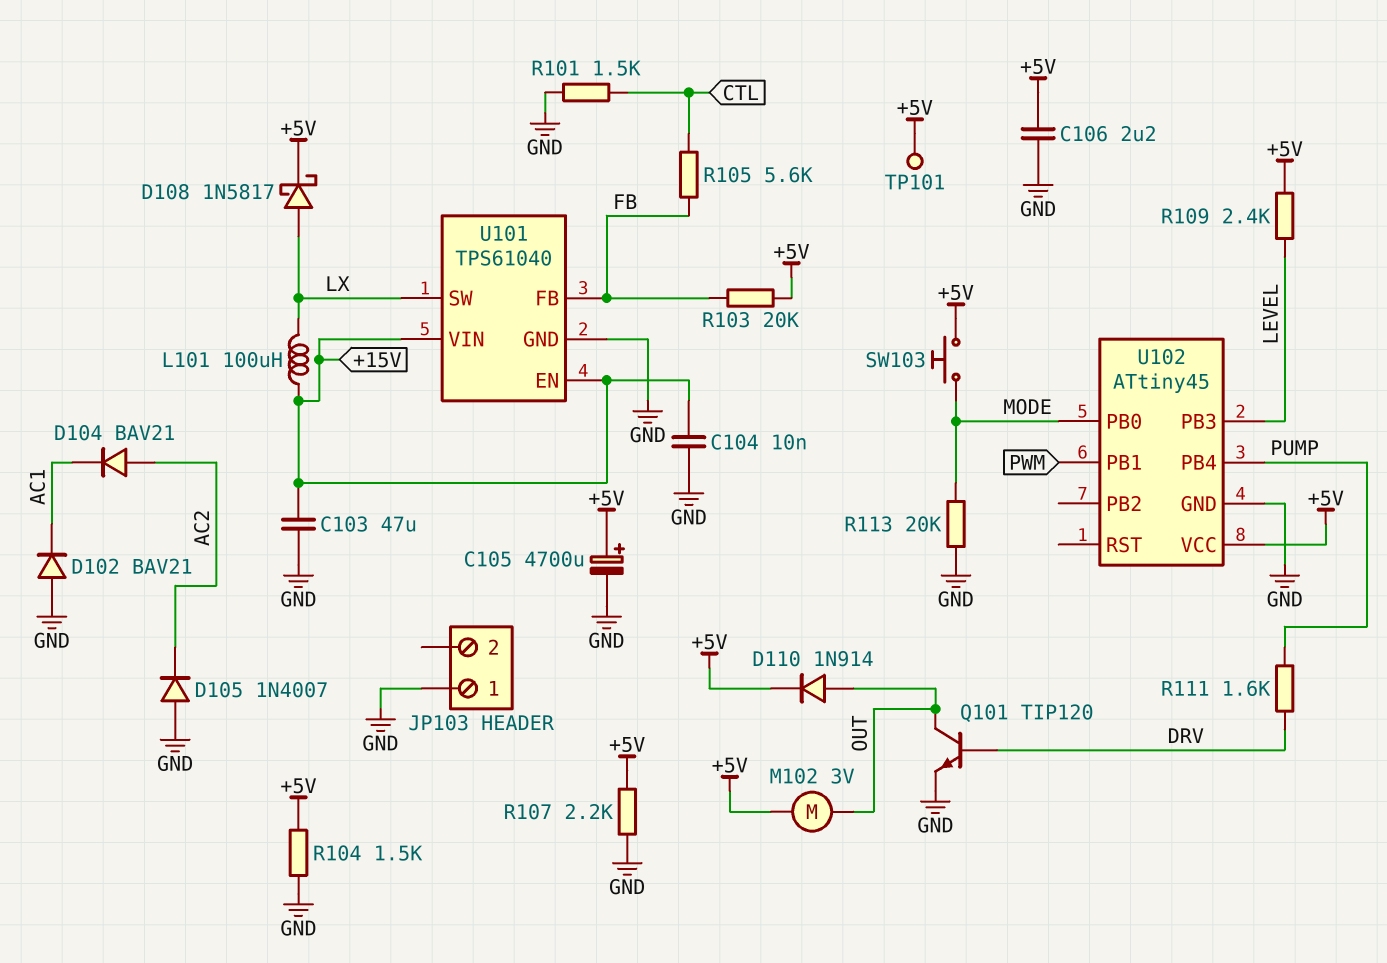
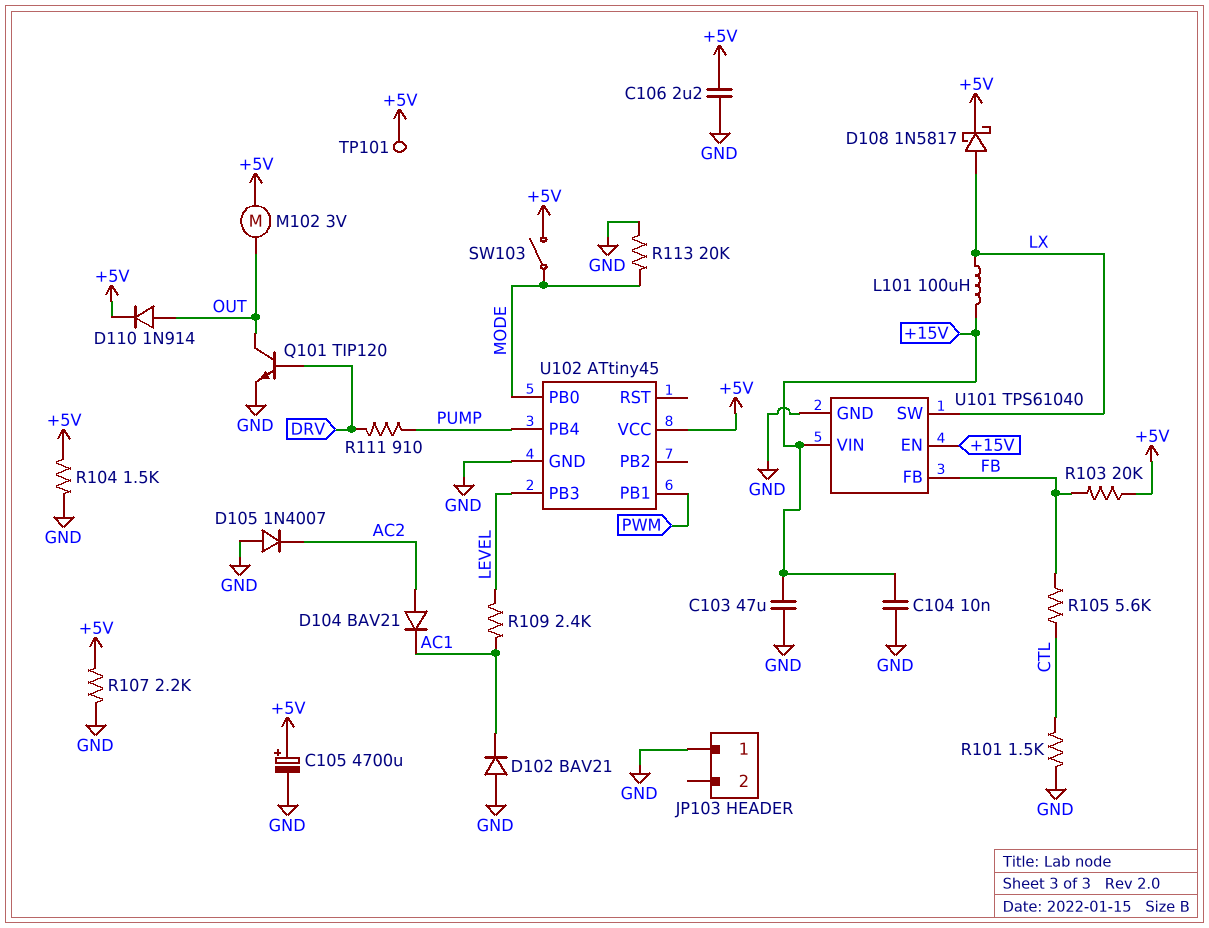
R109: 2.4k (+5V, LEVEL) -> 2.4k (AC1, LEVEL)
R111: 1.6k (DRV, PUMP) -> 910 (DRV, PUMP)
SW103: button (+5V, MODE) -> switch (+5V, MODE)

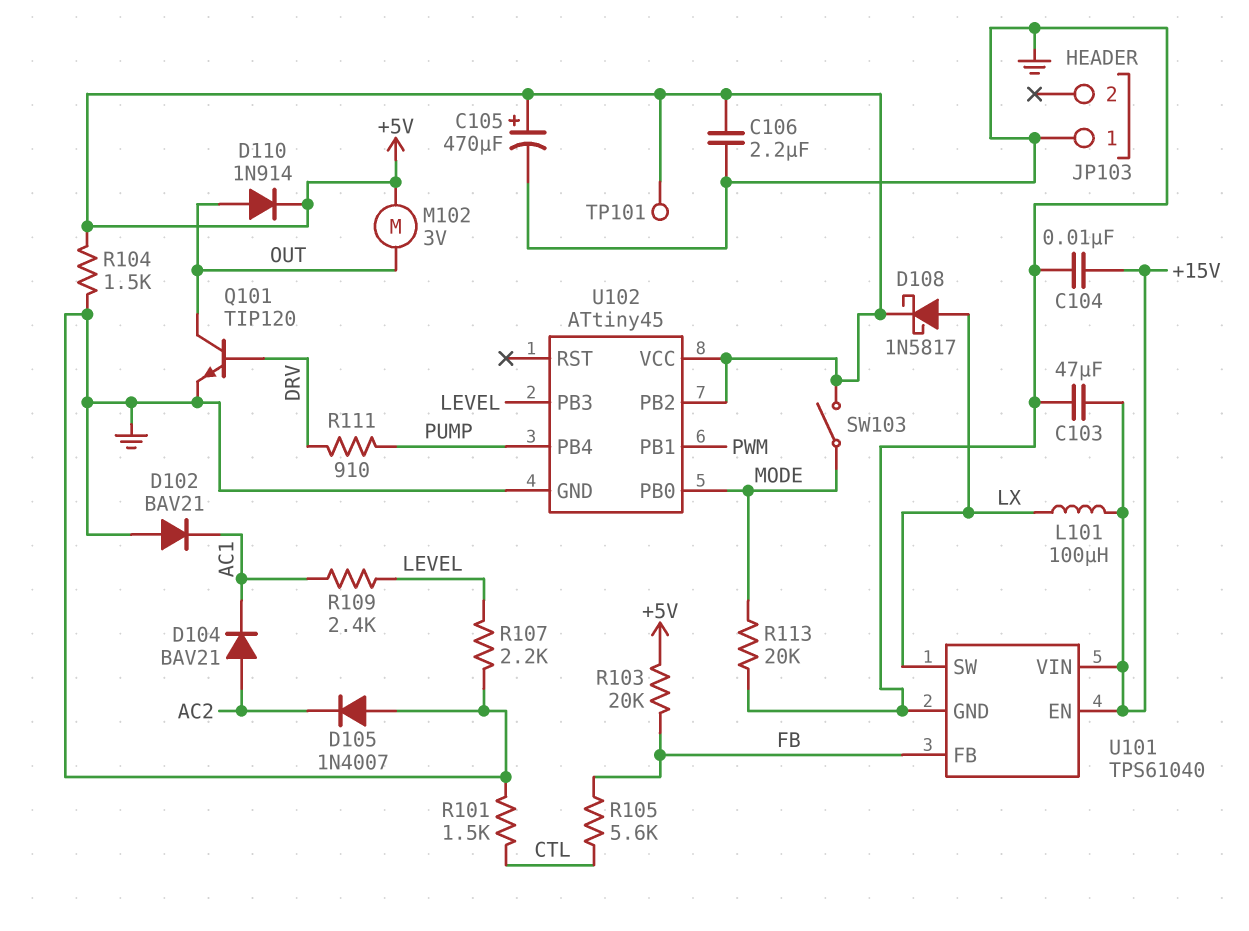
C105: 4700uF (plus +5V, minus GND) -> 470uF (plus +5V, minus GND)
R107: 2.2k (+5V, GND) -> 2.2k (GND, LEVEL)
U102 pin PB2: none -> +5V

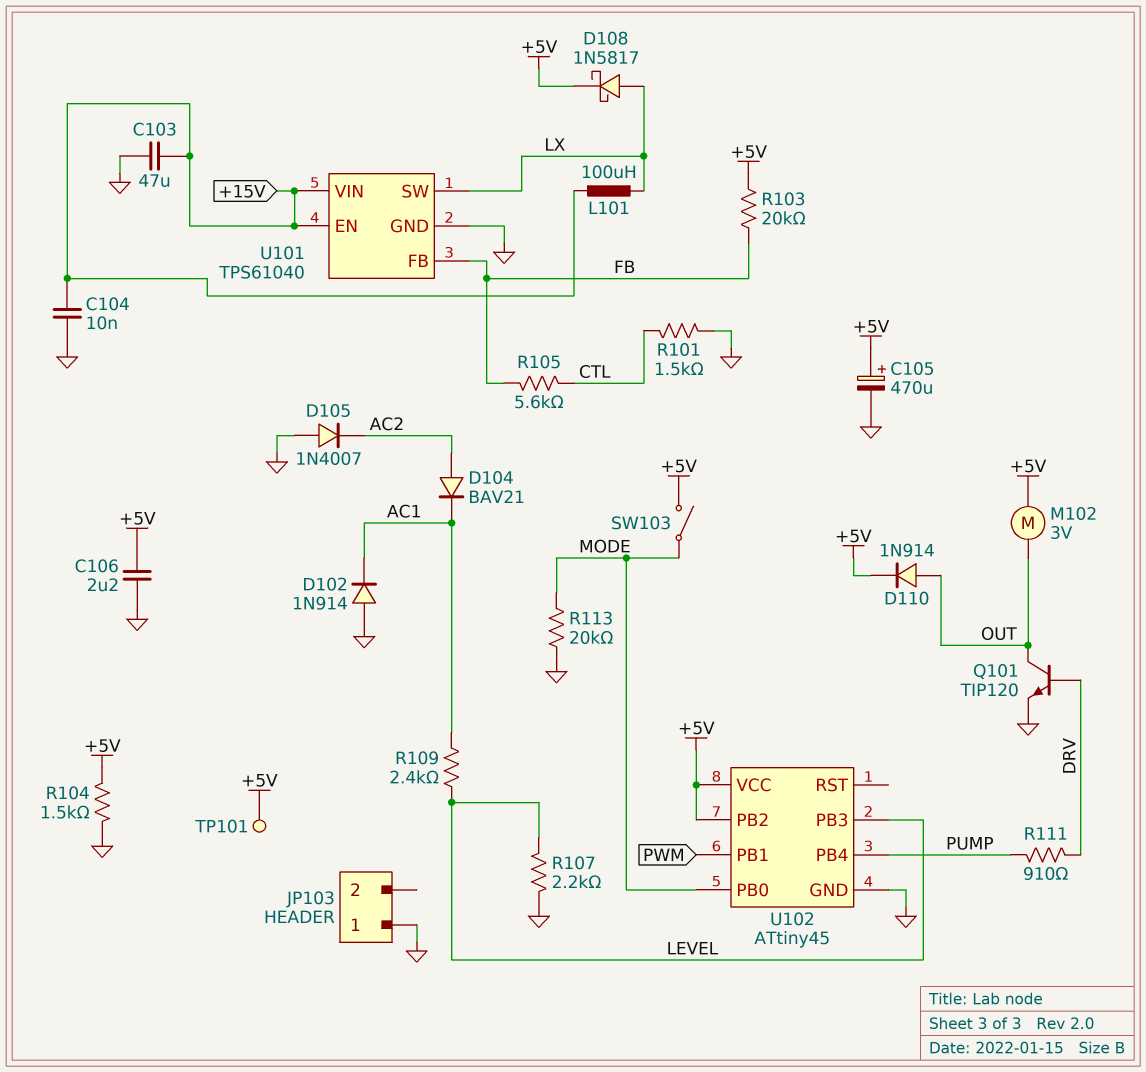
D102: diode BAV21 (A GND, K AC1) -> diode 1N914 (A GND, K AC1)

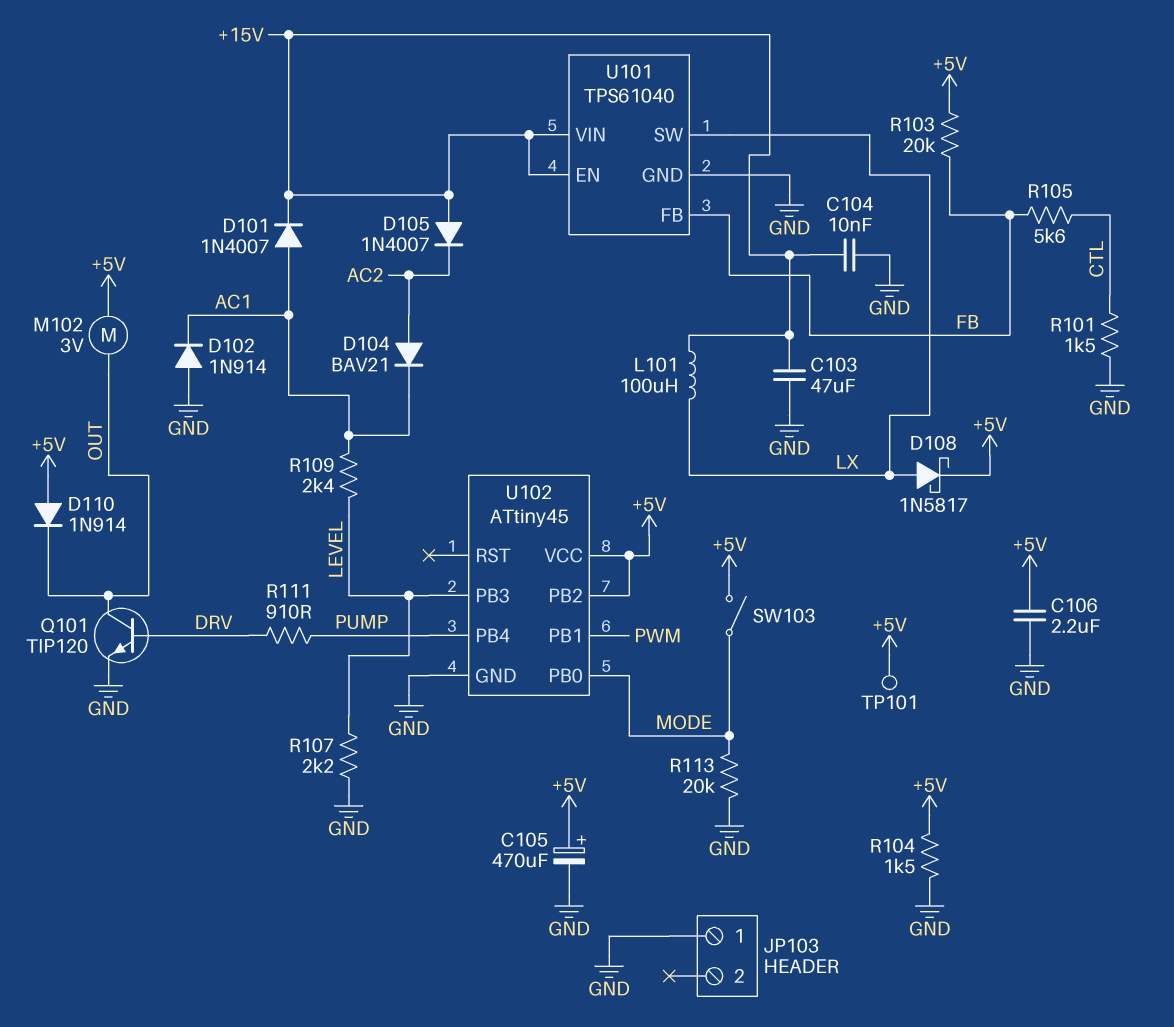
D101: none -> diode 1N4007 (A AC1, K +15V)
D105: diode 1N4007 (A GND, K AC2) -> diode 1N4007 (A +15V, K AC2)
D110: diode 1N914 (A OUT, K +5V) -> diode 1N914 (A +5V, K OUT)

